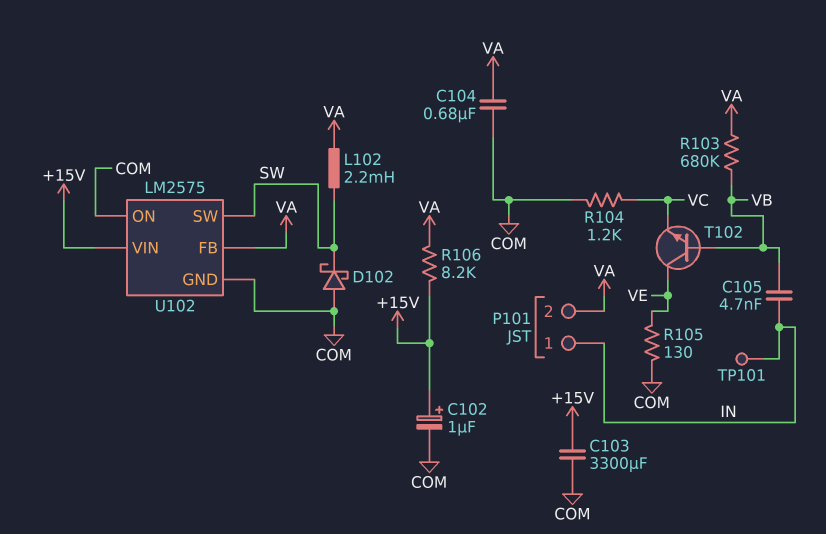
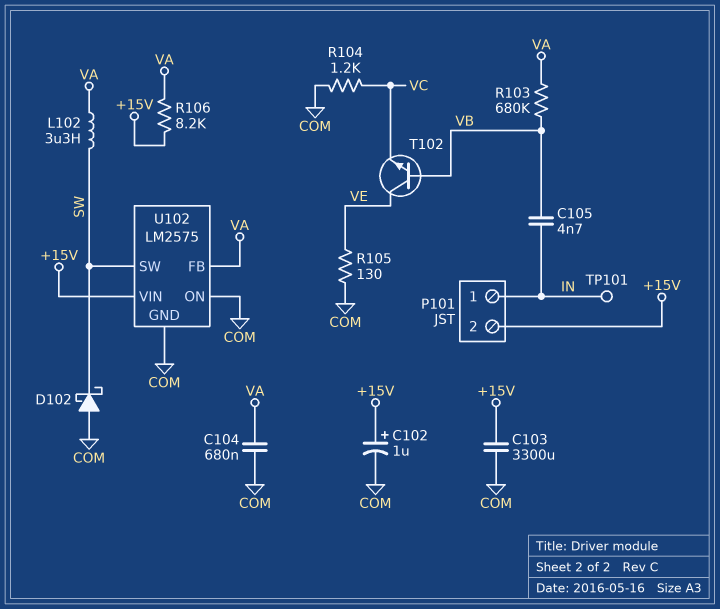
L102: 2.2mH (SW, VA) -> 3.3uH (SW, VA)
P101 pin 2: VA -> +15V

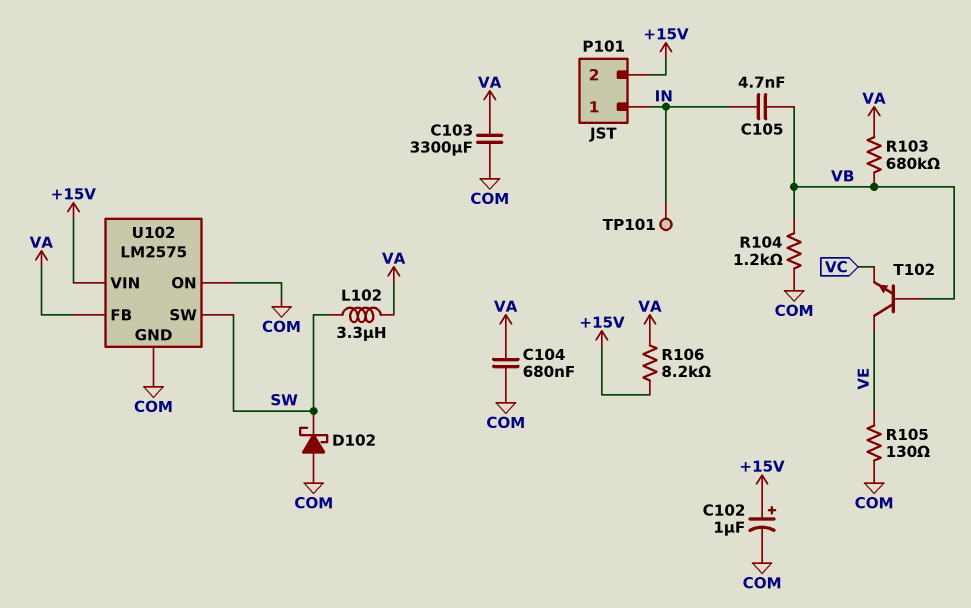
C103: 3300uF (+15V, COM) -> 3300uF (COM, VA)
R104: 1.2k (COM, VC) -> 1.2k (COM, VB)

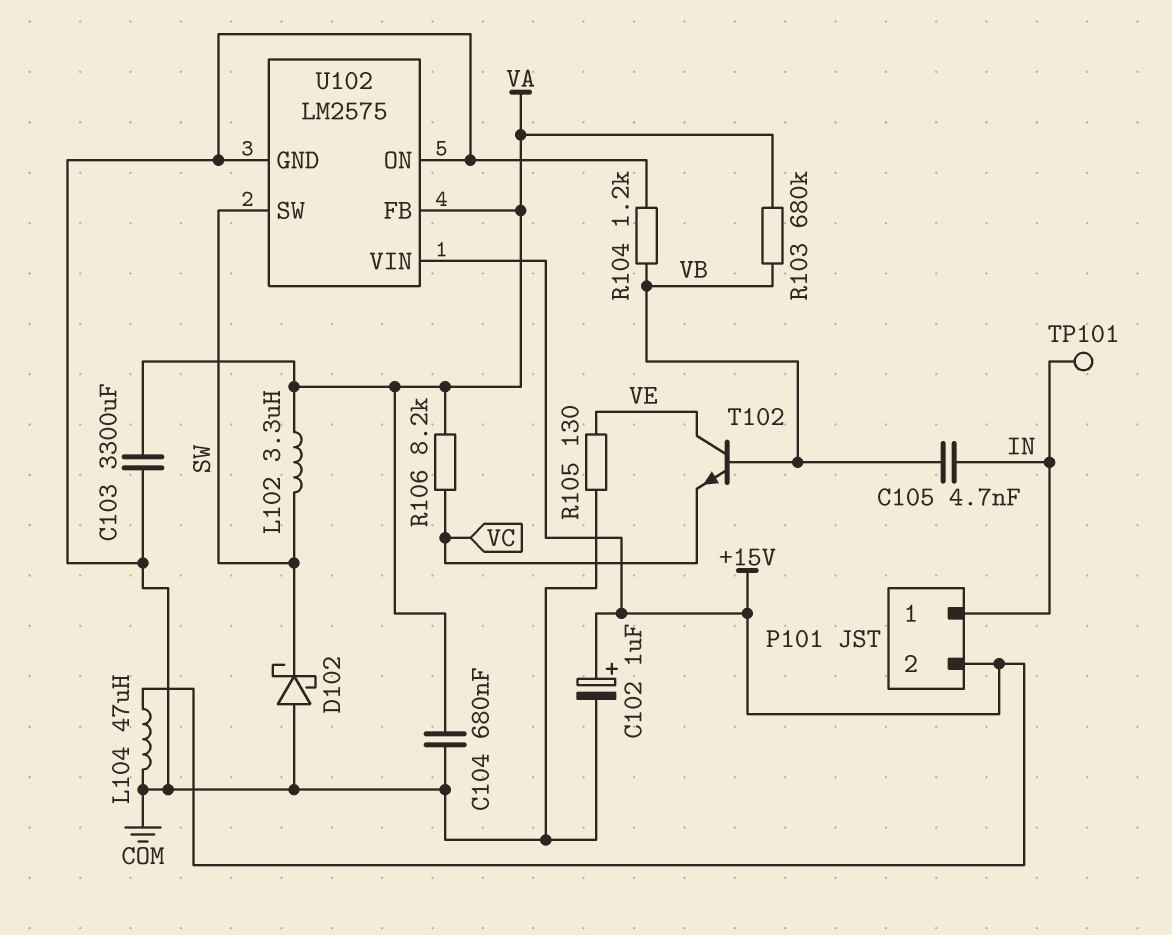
L104: none -> 47uH (+15V, COM)
R106: 8.2k (+15V, VA) -> 8.2k (VA, VC)

